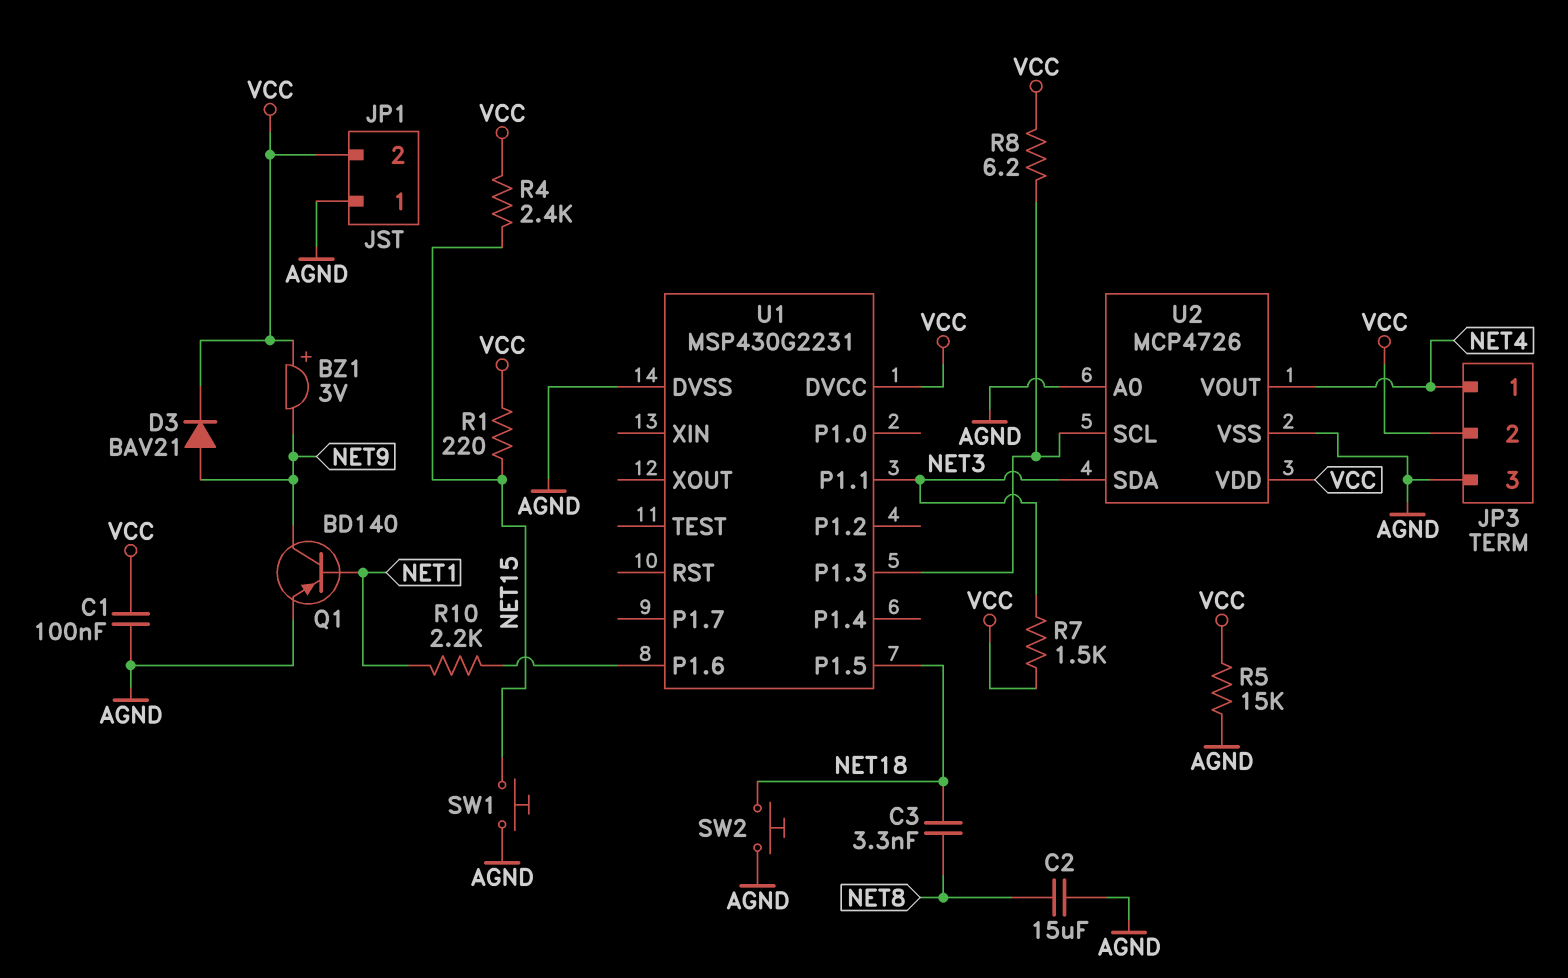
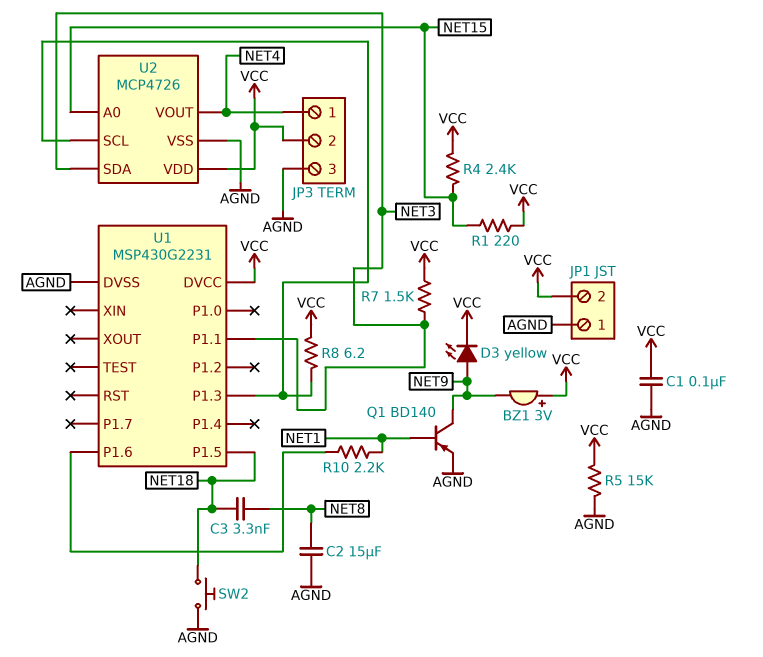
D3: diode BAV21 (A NET9, K VCC) -> LED yellow (A NET9, K VCC)
SW1: button (AGND, NET15) -> none
U2 pin A0: AGND -> NET15

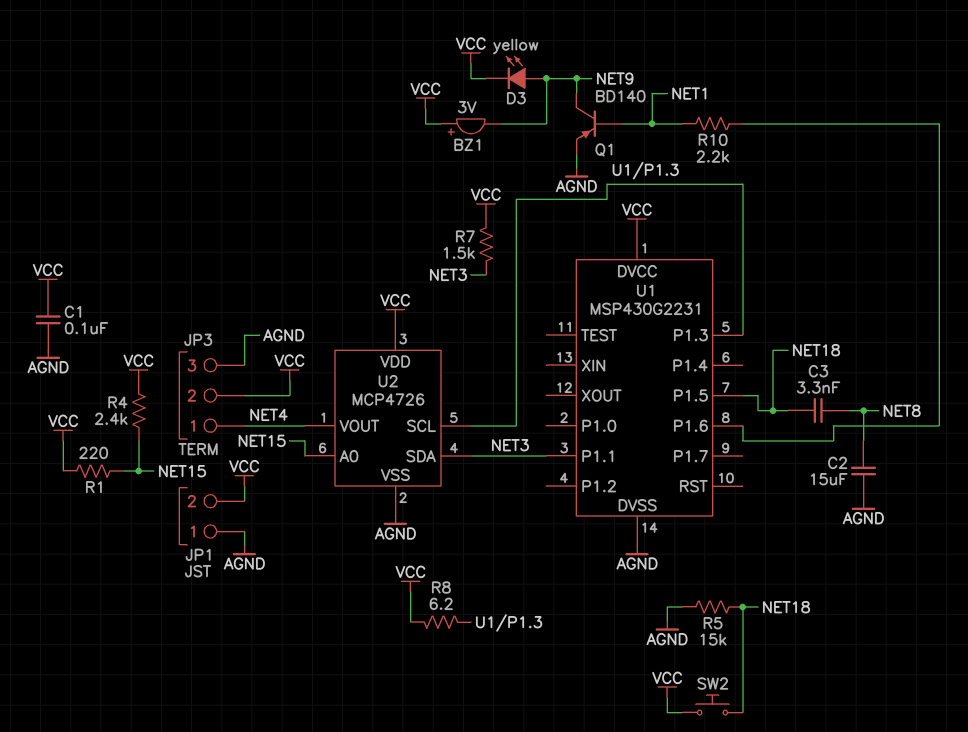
R5: 15k (AGND, VCC) -> 15k (AGND, NET18)
SW2: button (AGND, NET18) -> button (NET18, VCC)

